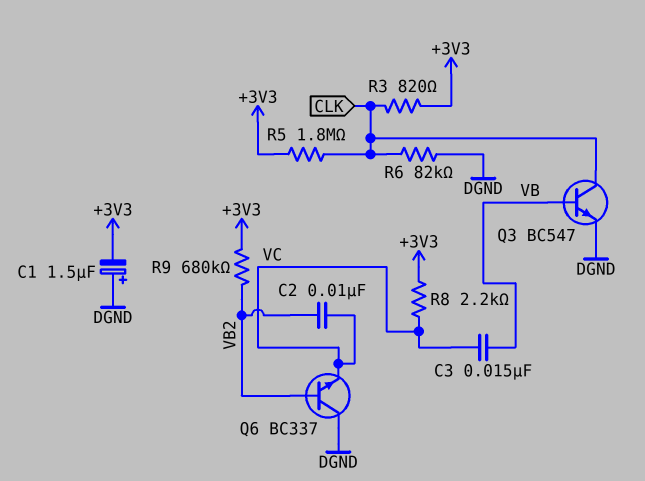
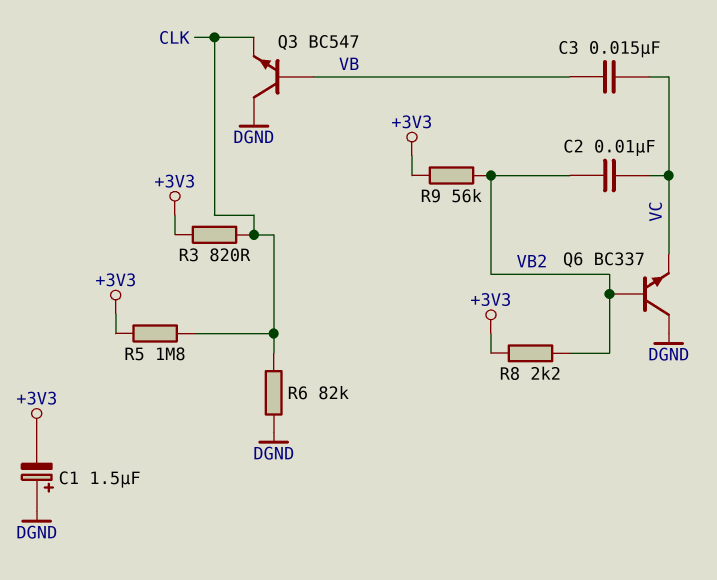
Q3: NPN BC547 (B VB, C CLK, E DGND) -> NPN BC547 (B VB, C DGND, E CLK)
R8: 2.2k (+3V3, VC) -> 2.2k (+3V3, VB2)
R9: 680k (+3V3, VB2) -> 56k (+3V3, VB2)

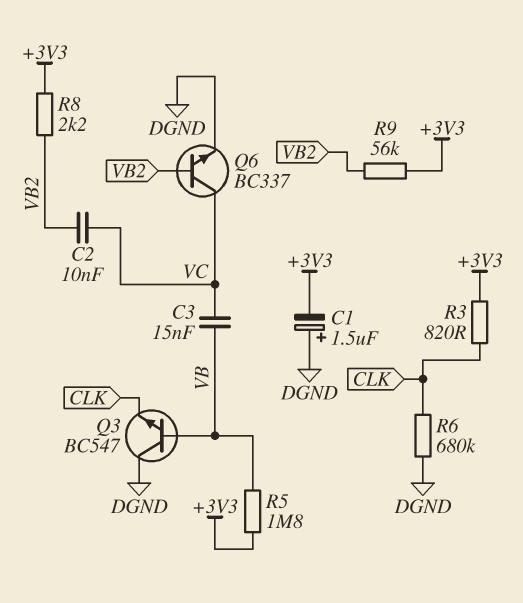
Q6: NPN BC337 (B VB2, C DGND, E VC) -> NPN BC337 (B VB2, C VC, E DGND)
R5: 1.8M (+3V3, CLK) -> 1.8M (+3V3, VB)
R6: 82k (CLK, DGND) -> 680k (CLK, DGND)

